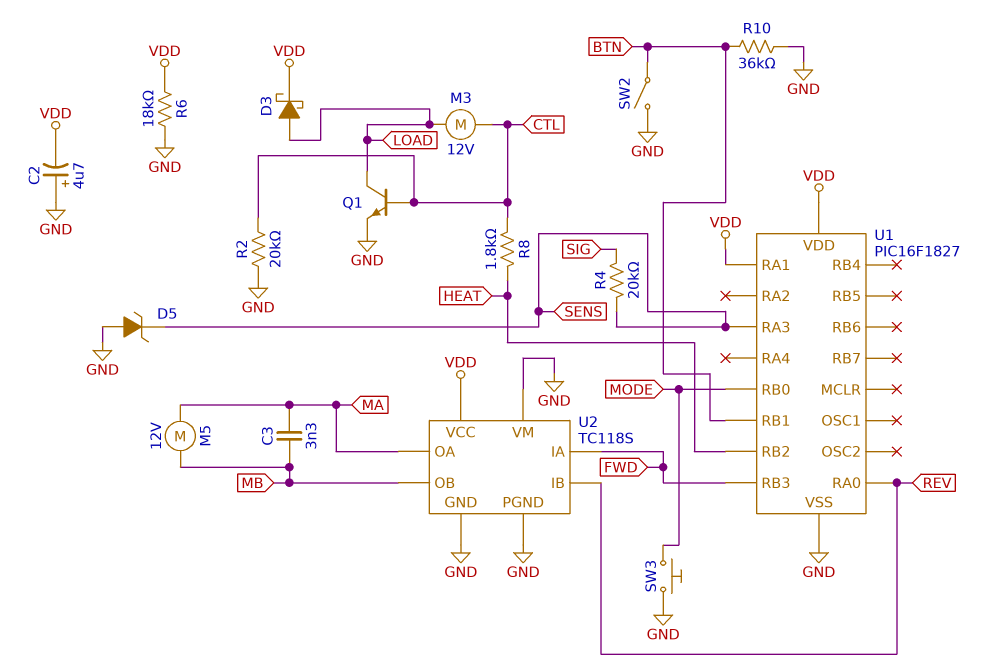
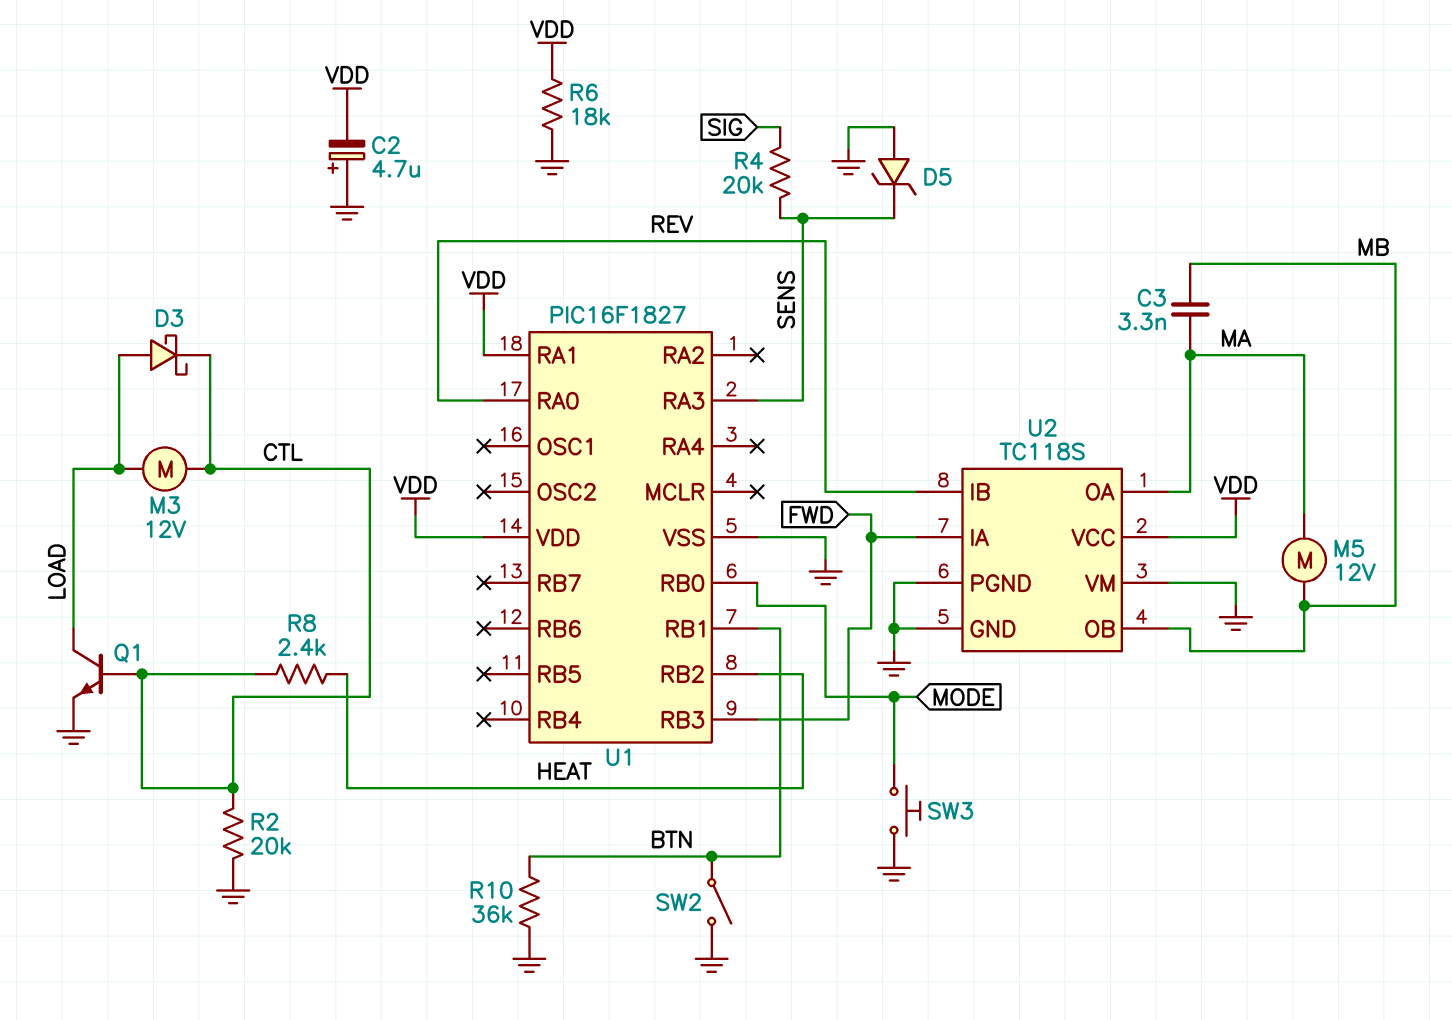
D3: schottky (A LOAD, K VDD) -> schottky (A LOAD, K CTL)
R8: 1.8k (CTL, HEAT) -> 2.4k (CTL, HEAT)

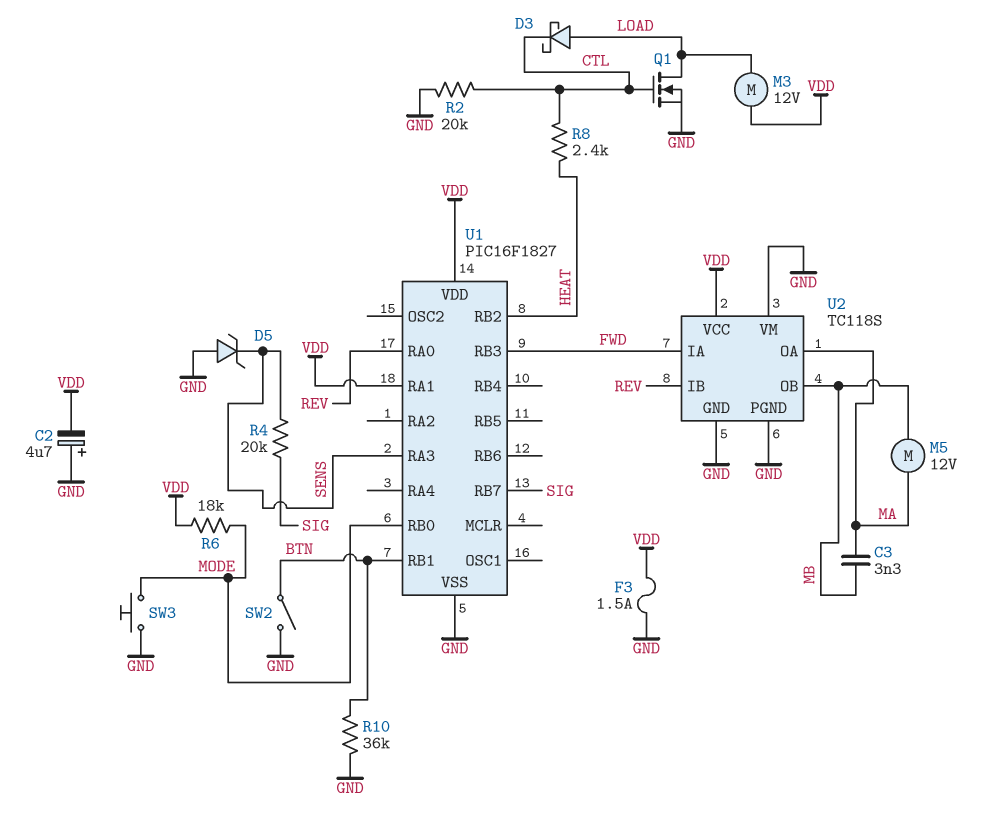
F3: none -> 1.5A (GND, VDD)
M3: motor 12V (CTL, LOAD) -> motor 12V (LOAD, VDD)
Q1: NPN (B CTL, C LOAD, E GND) -> NMOS (G CTL, D LOAD, S GND)
R6: 18k (GND, VDD) -> 18k (MODE, VDD)
U1 pin RB7: none -> SIG

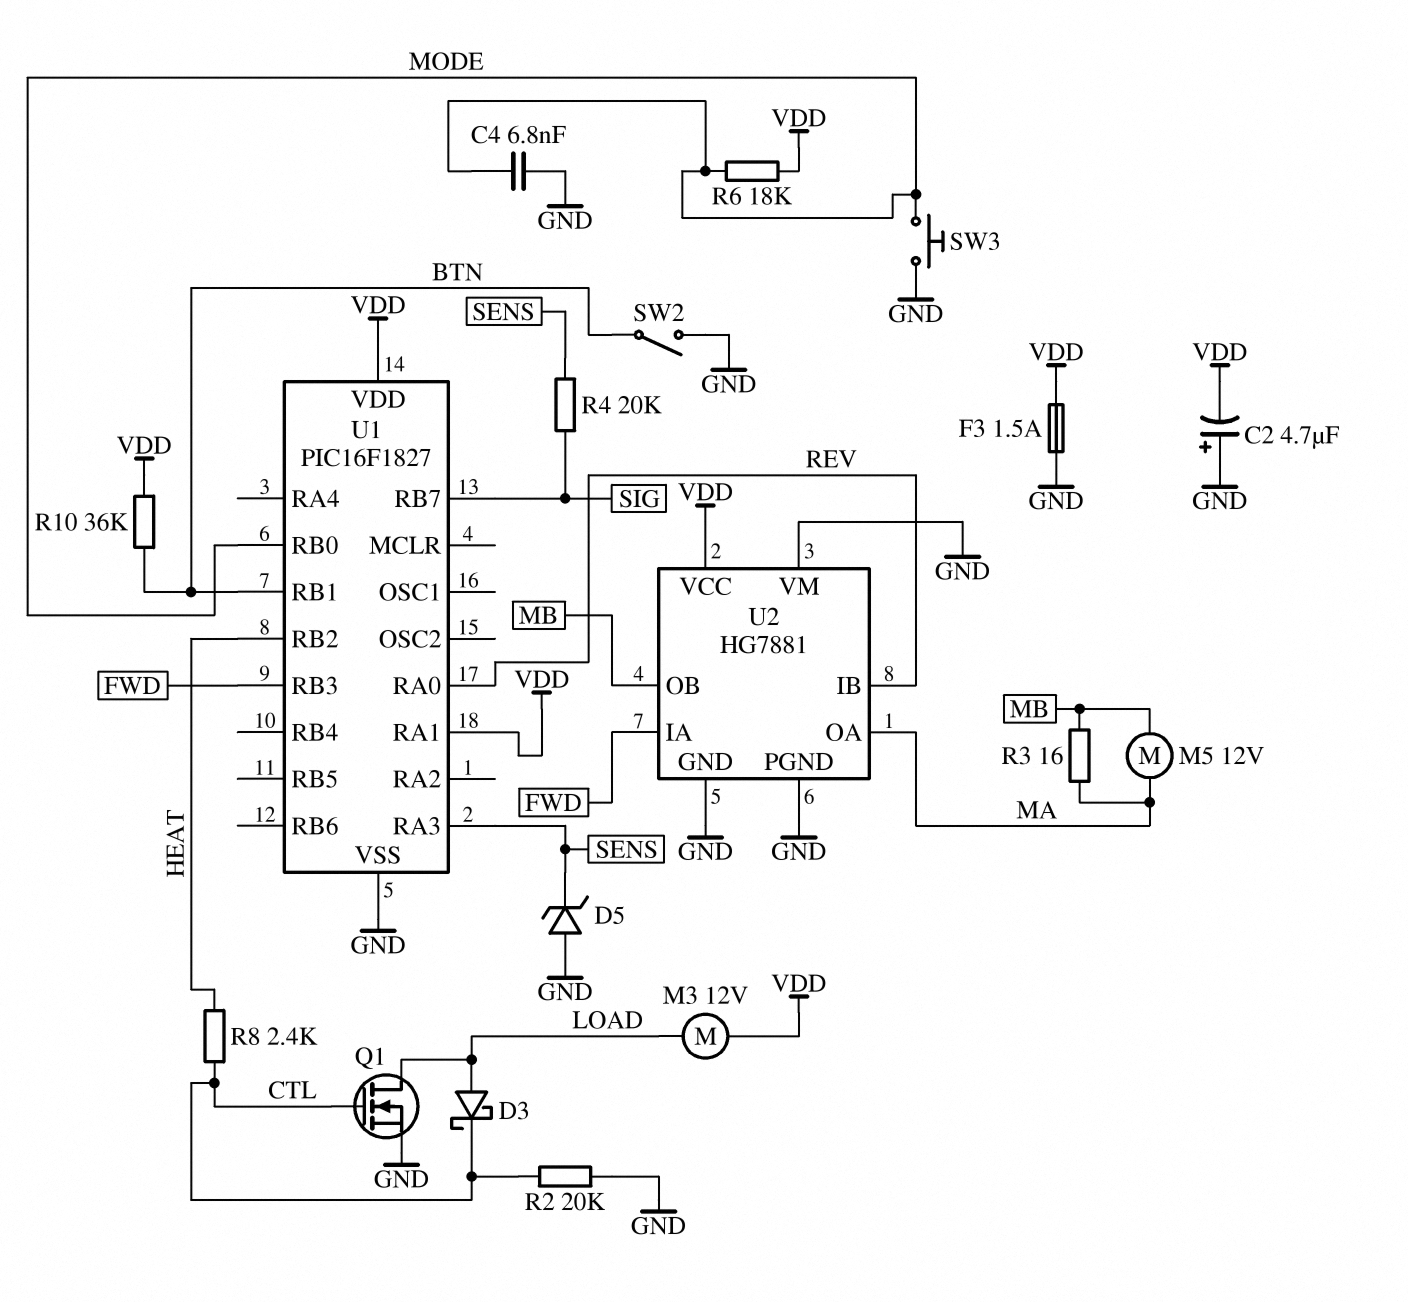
C3: 3.3nF (MA, MB) -> none
C4: none -> 6.8nF (GND, MODE)
R3: none -> 16 (MA, MB)
R10: 36k (BTN, GND) -> 36k (BTN, VDD)
U2: TC118S -> HG7881

